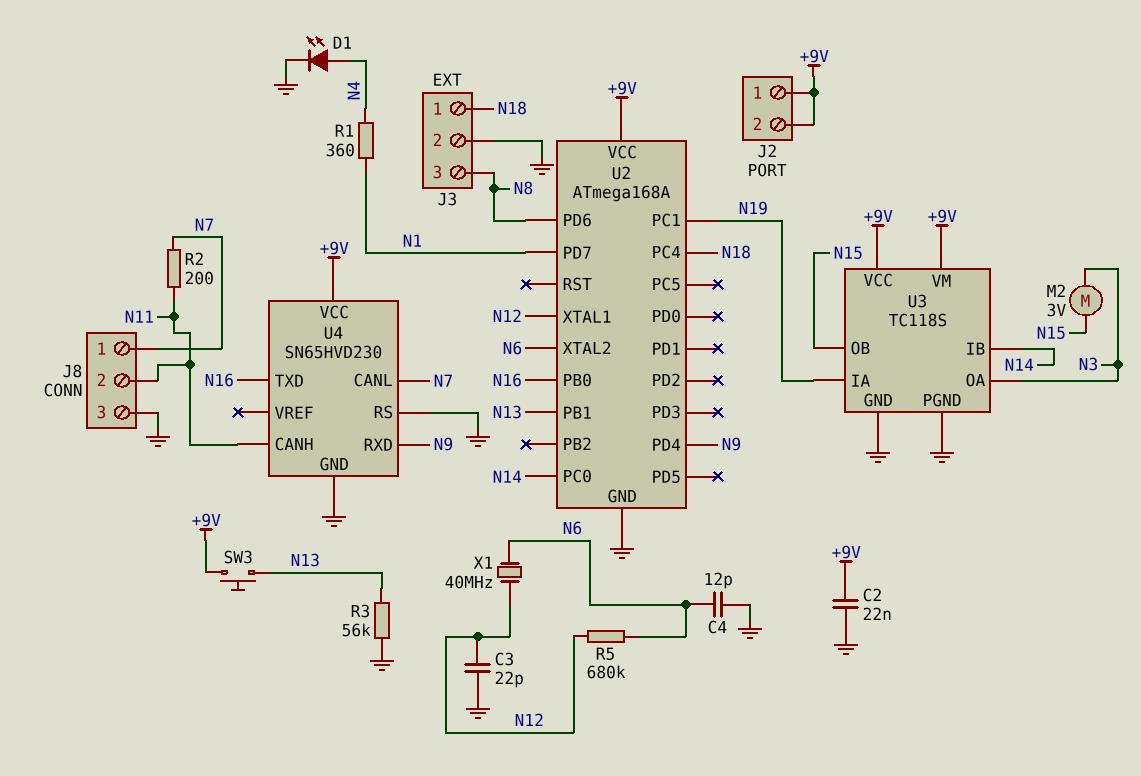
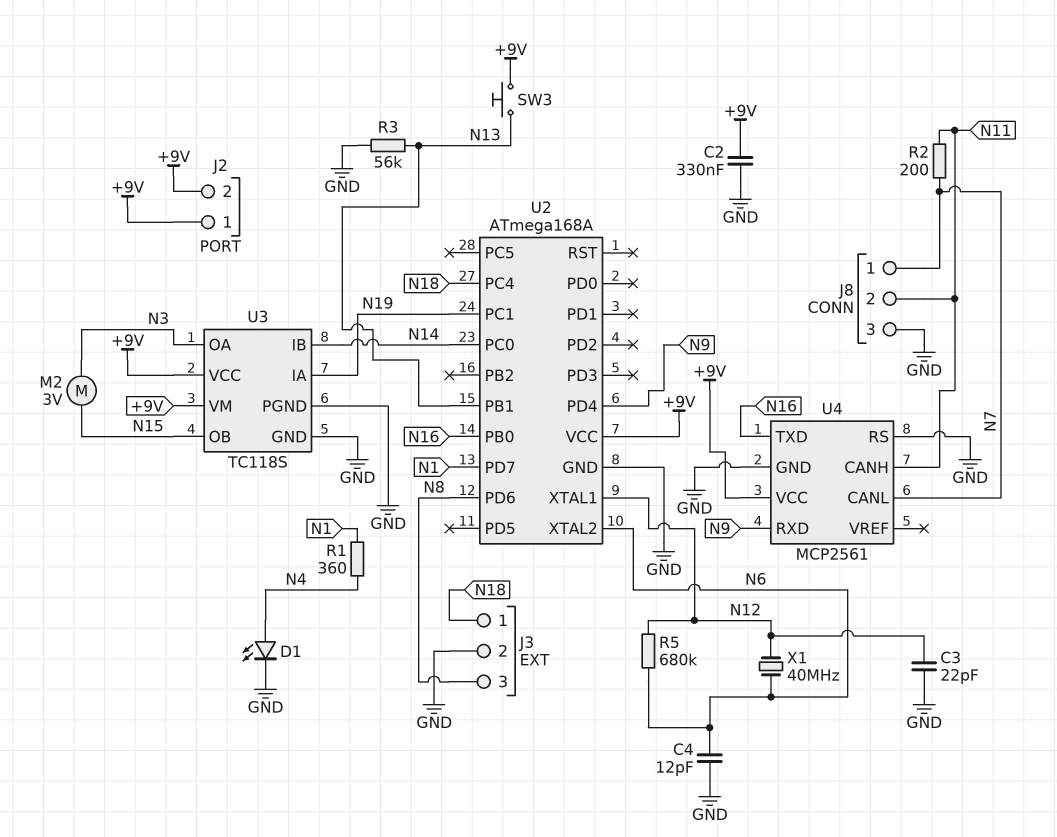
C2: 22nF (+9V, GND) -> 330nF (+9V, GND)
U4: SN65HVD230 -> MCP2561

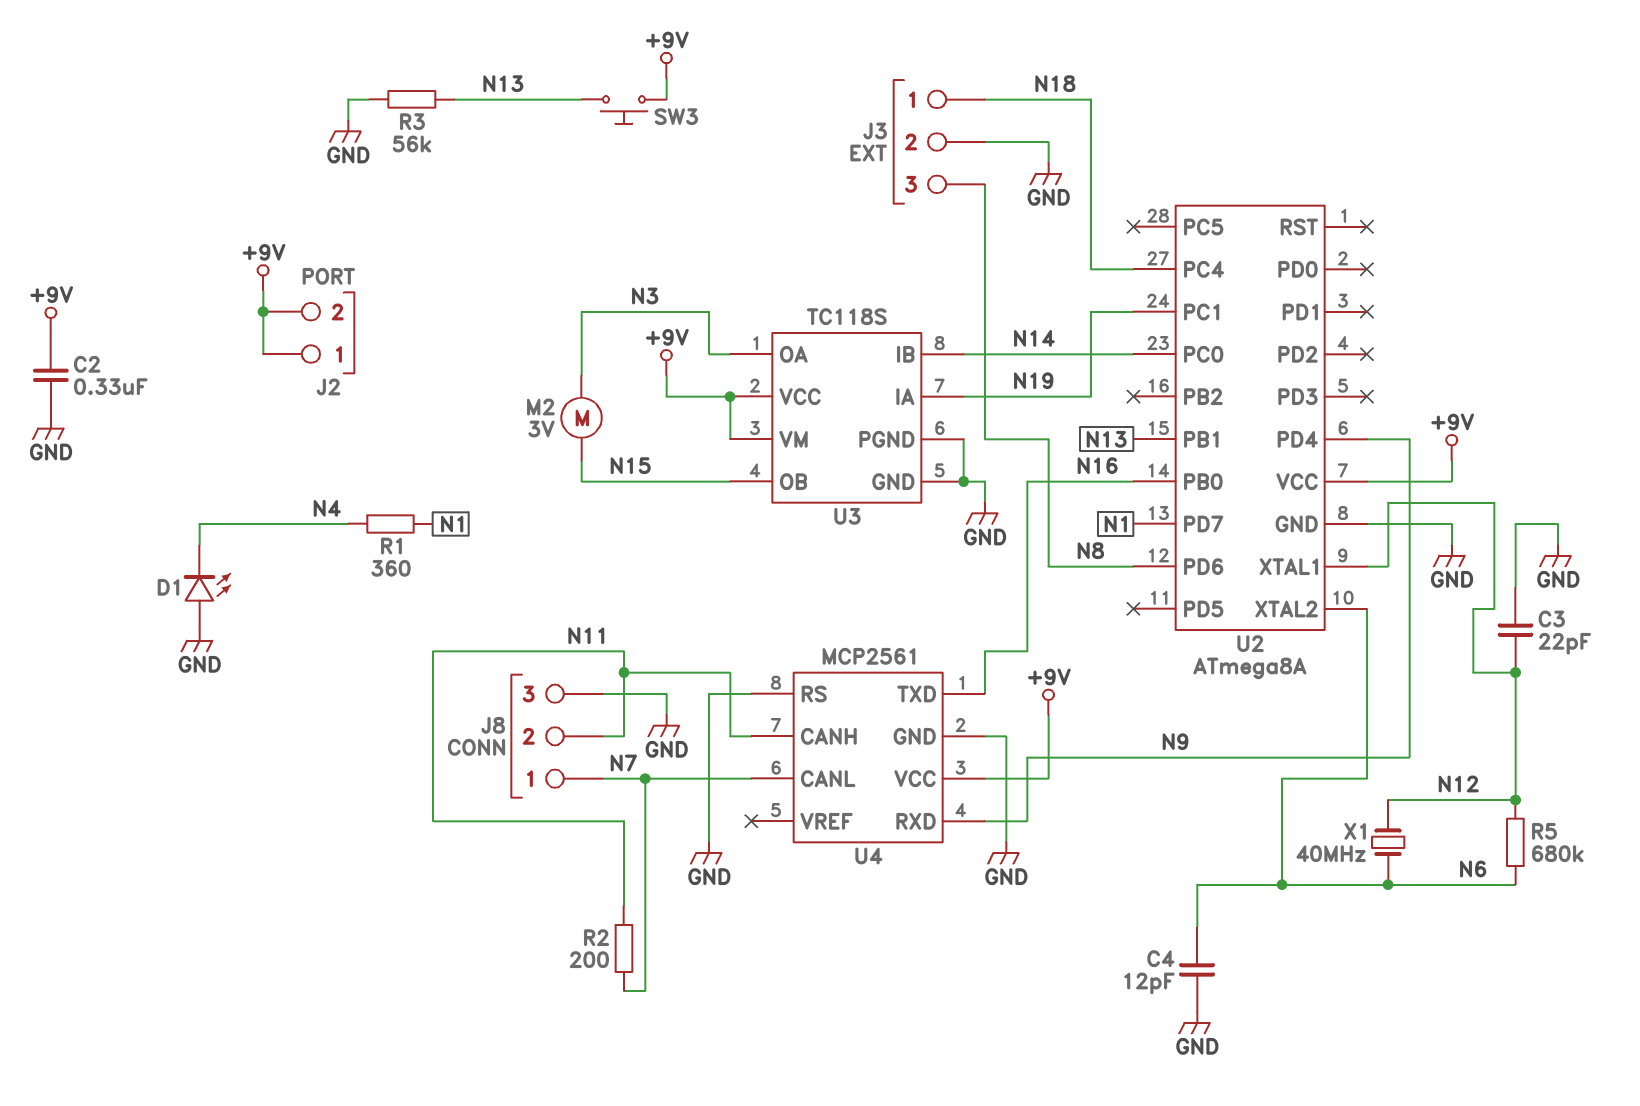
D1: LED (A N4, K GND) -> LED (A GND, K N4)
U2: ATmega168A -> ATmega8A

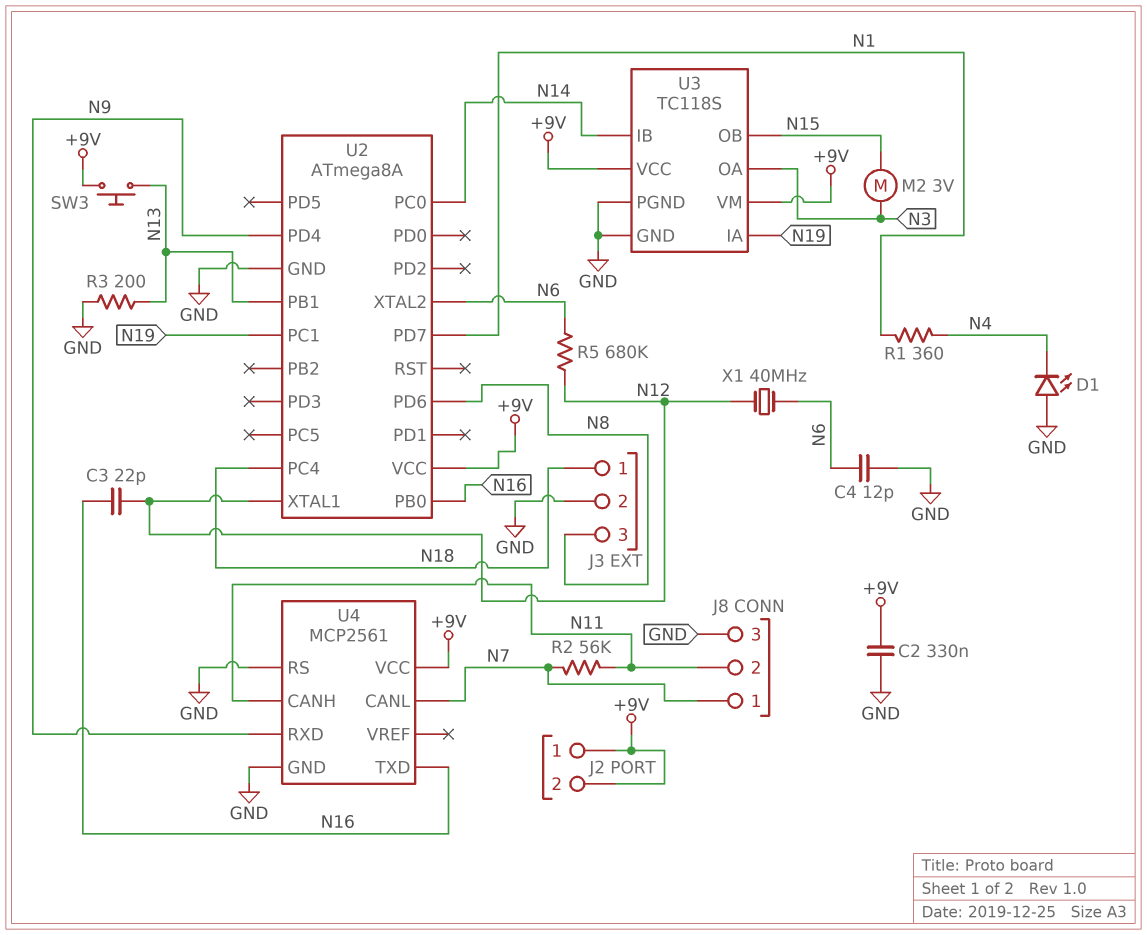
C3: 22pF (GND, N12) -> 22pF (N12, N16)
R2: 200 (N7, N11) -> 56k (N7, N11)
R3: 56k (GND, N13) -> 200 (GND, N13)

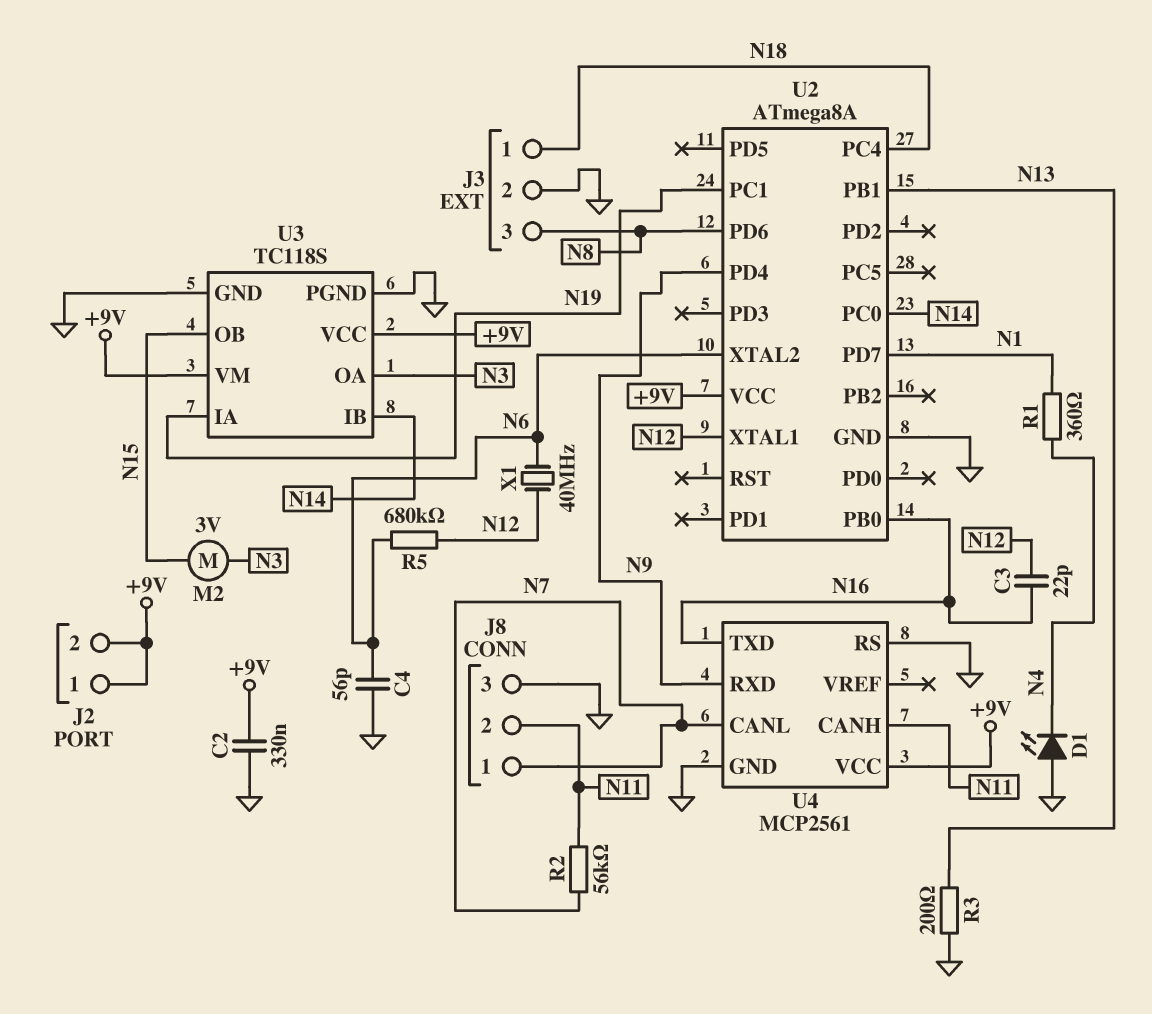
C4: 12pF (GND, N6) -> 56pF (GND, N6)
SW3: button (+9V, N13) -> none

